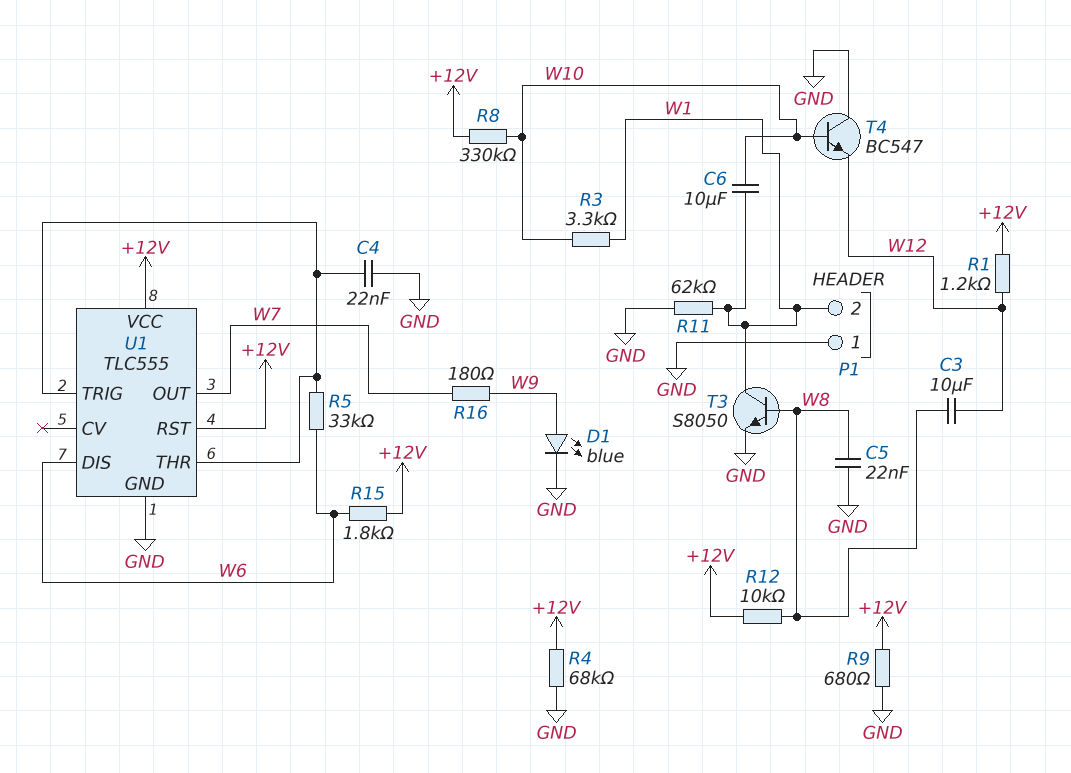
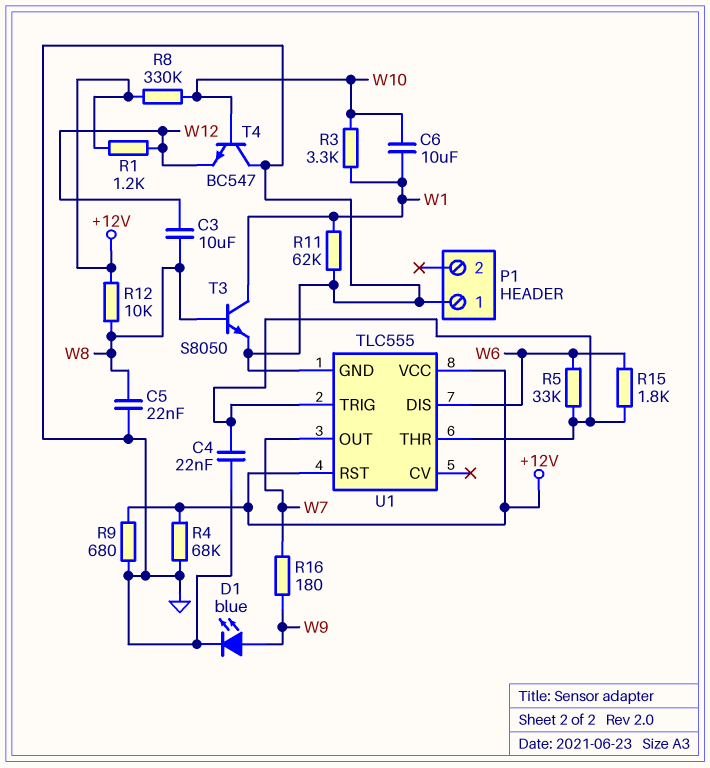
P1 pin 2: W1 -> none
R15: 1.8k (+12V, W6) -> 1.8k (U1/THR, W6)

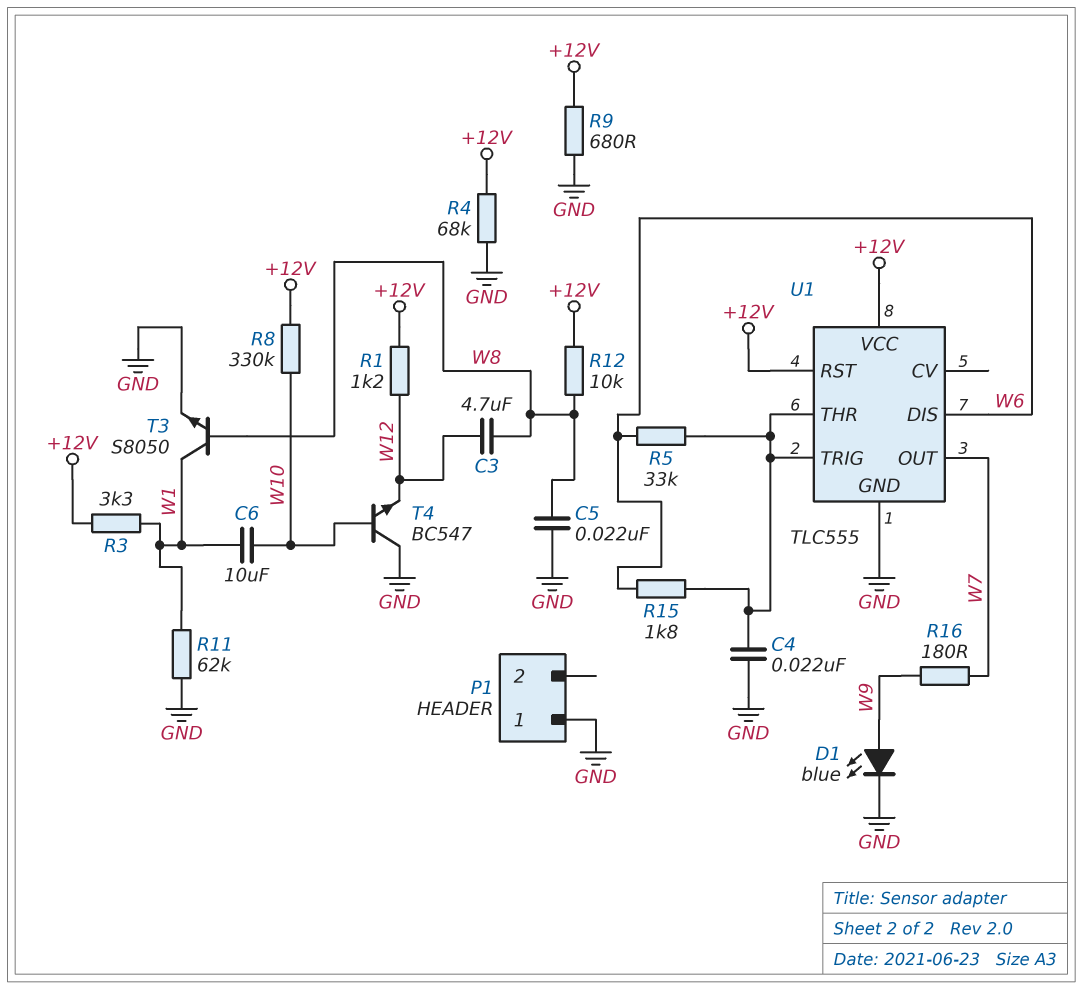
C3: 10uF (W8, W12) -> 4.7uF (W8, W12)
R3: 3.3k (W1, W10) -> 3.3k (+12V, W1)

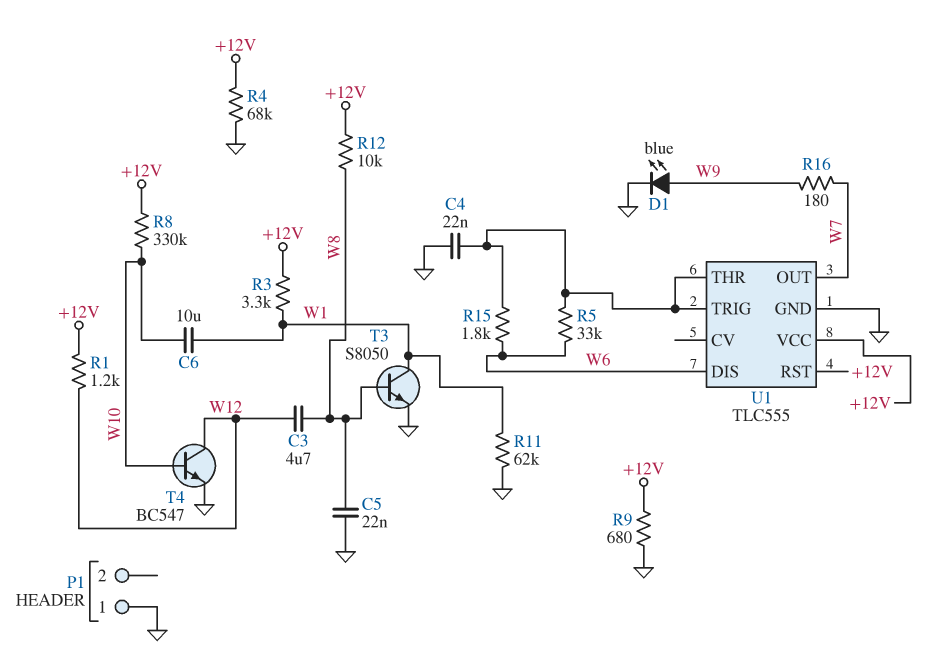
T4: NPN BC547 (B W10, C GND, E W12) -> NPN BC547 (B W10, C W12, E GND)

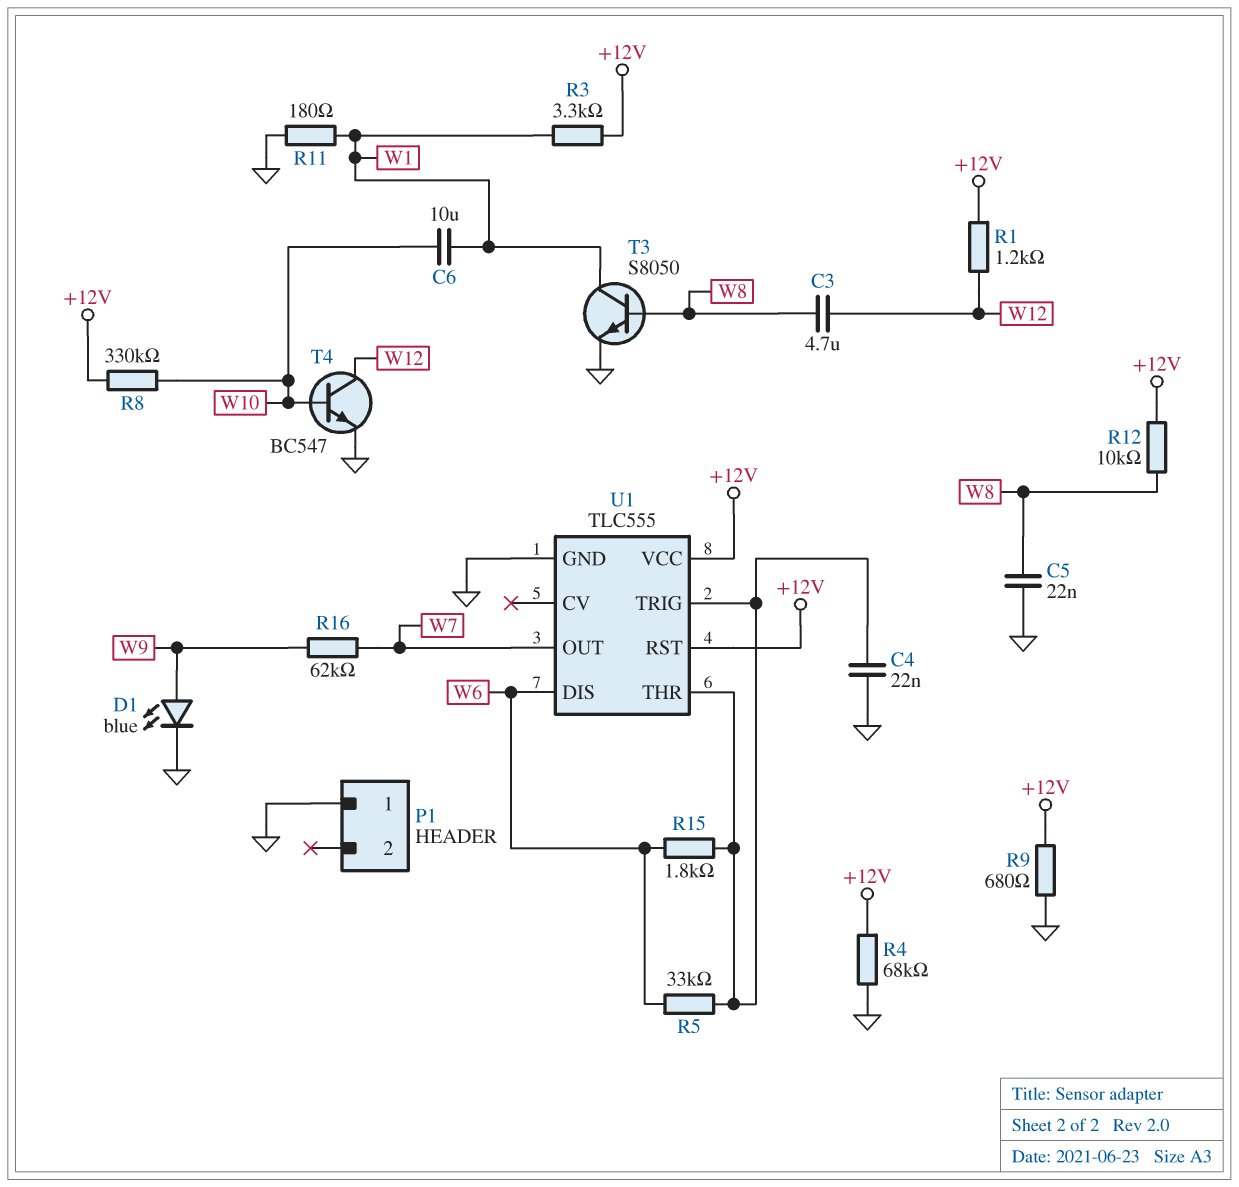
R11: 62k (GND, W1) -> 180 (GND, W1)
R16: 180 (W7, W9) -> 62k (W7, W9)

